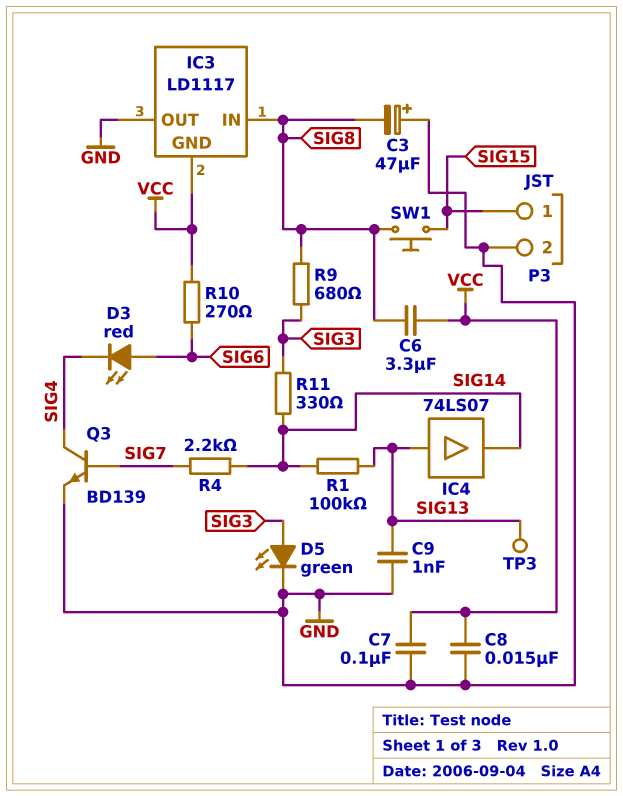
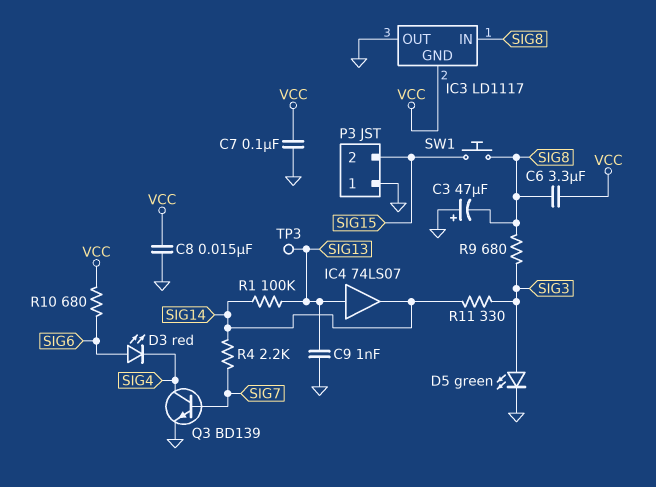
P3 pin 1: SIG15 -> GND
P3 pin 2: GND -> SIG15
R10: 270 (SIG6, VCC) -> 680 (SIG6, VCC)

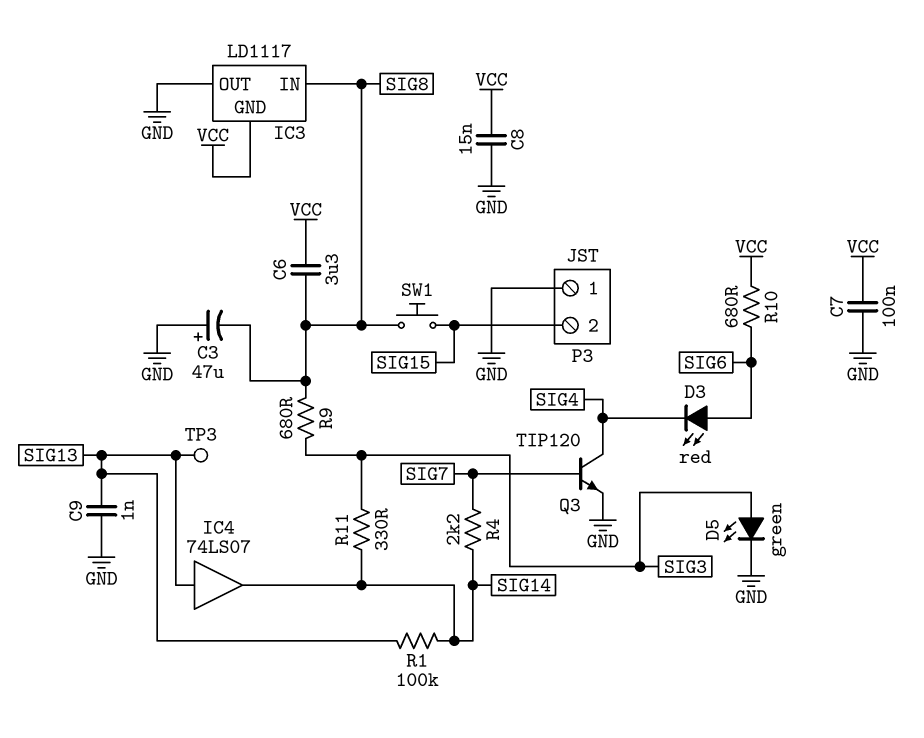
Q3: NPN BD139 (B SIG7, C SIG4, E GND) -> NPN TIP120 (B SIG7, C SIG4, E GND)

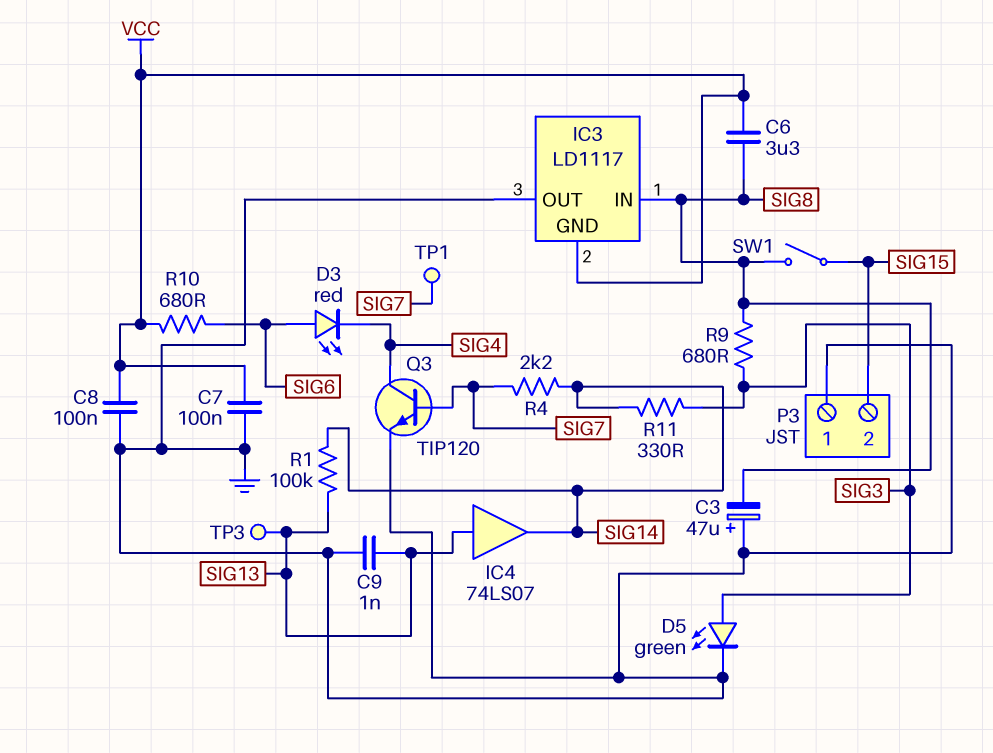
C8: 15nF (GND, VCC) -> 100nF (GND, VCC)
SW1: button (SIG8, SIG15) -> switch (SIG8, SIG15)
TP1: none -> test point (SIG7)

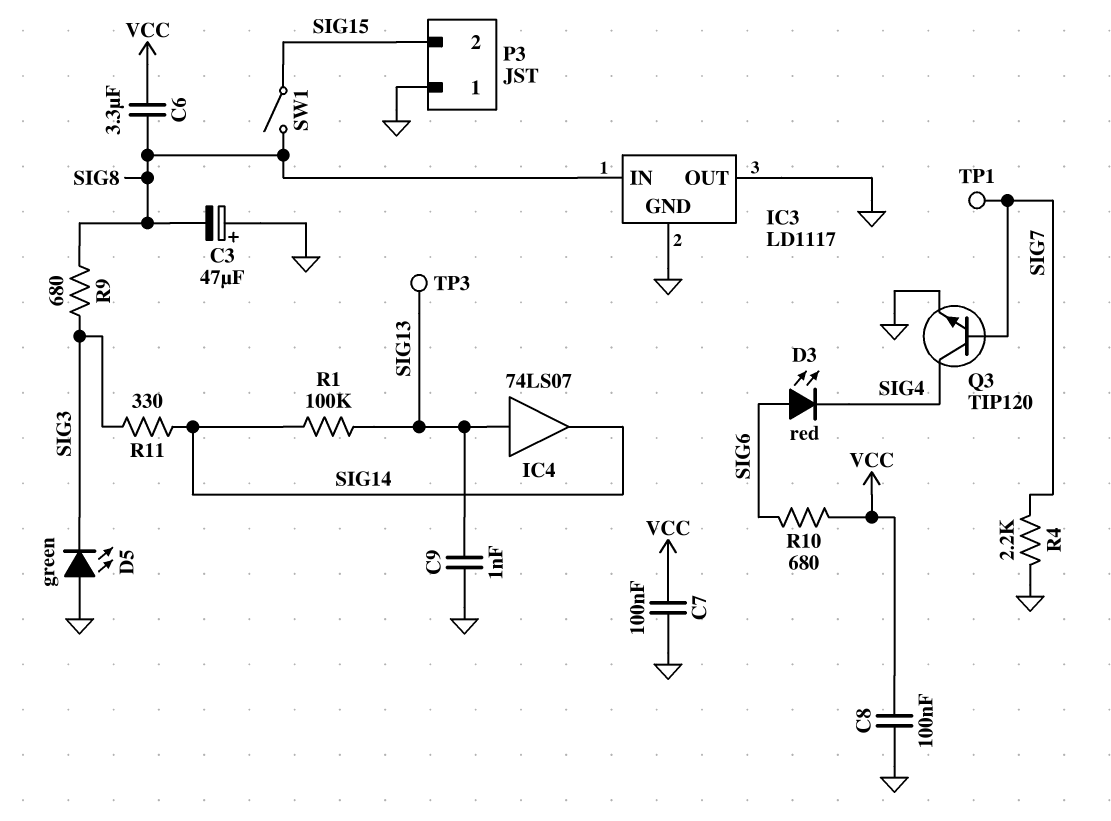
D5: LED green (A SIG3, K GND) -> LED green (A GND, K SIG3)
IC3 pin GND: VCC -> GND
R4: 2.2k (SIG7, SIG14) -> 2.2k (GND, SIG7)

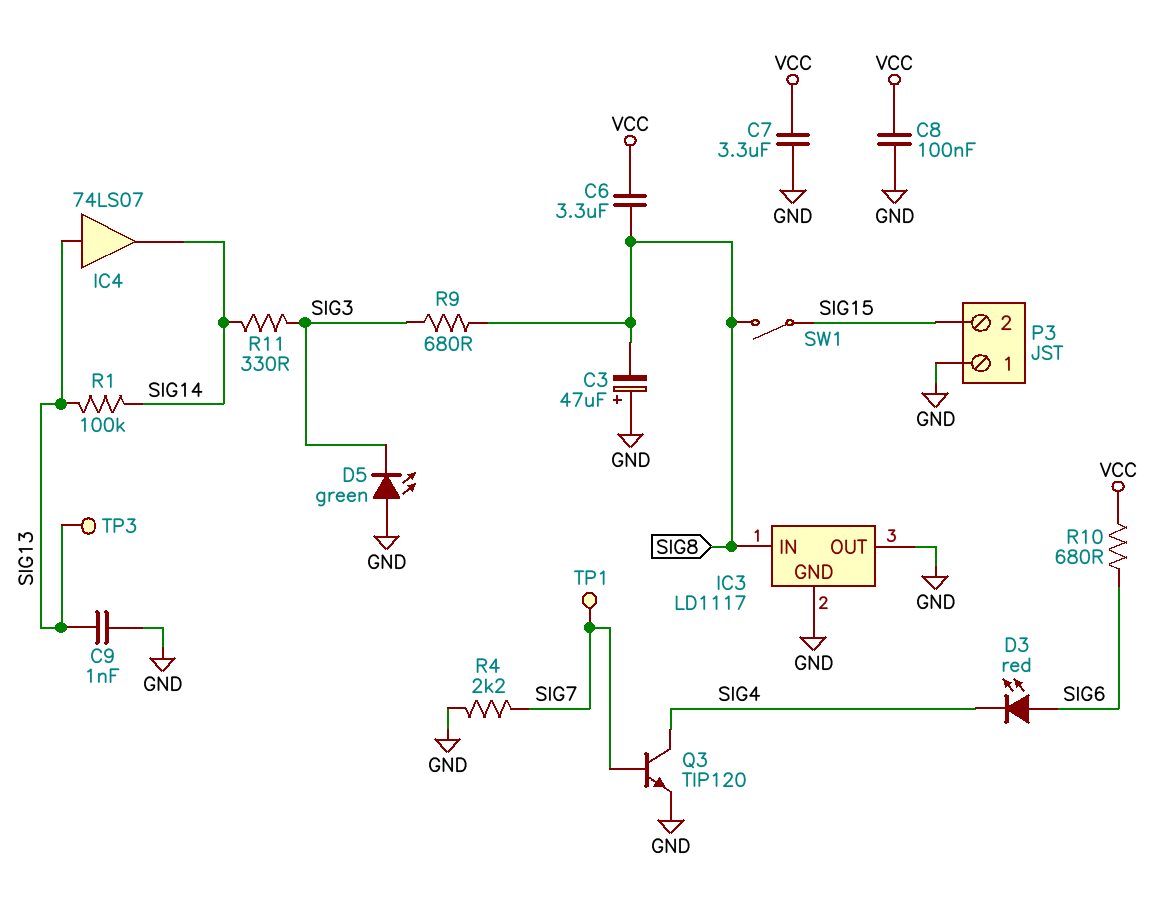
C7: 100nF (GND, VCC) -> 3.3uF (GND, VCC)

